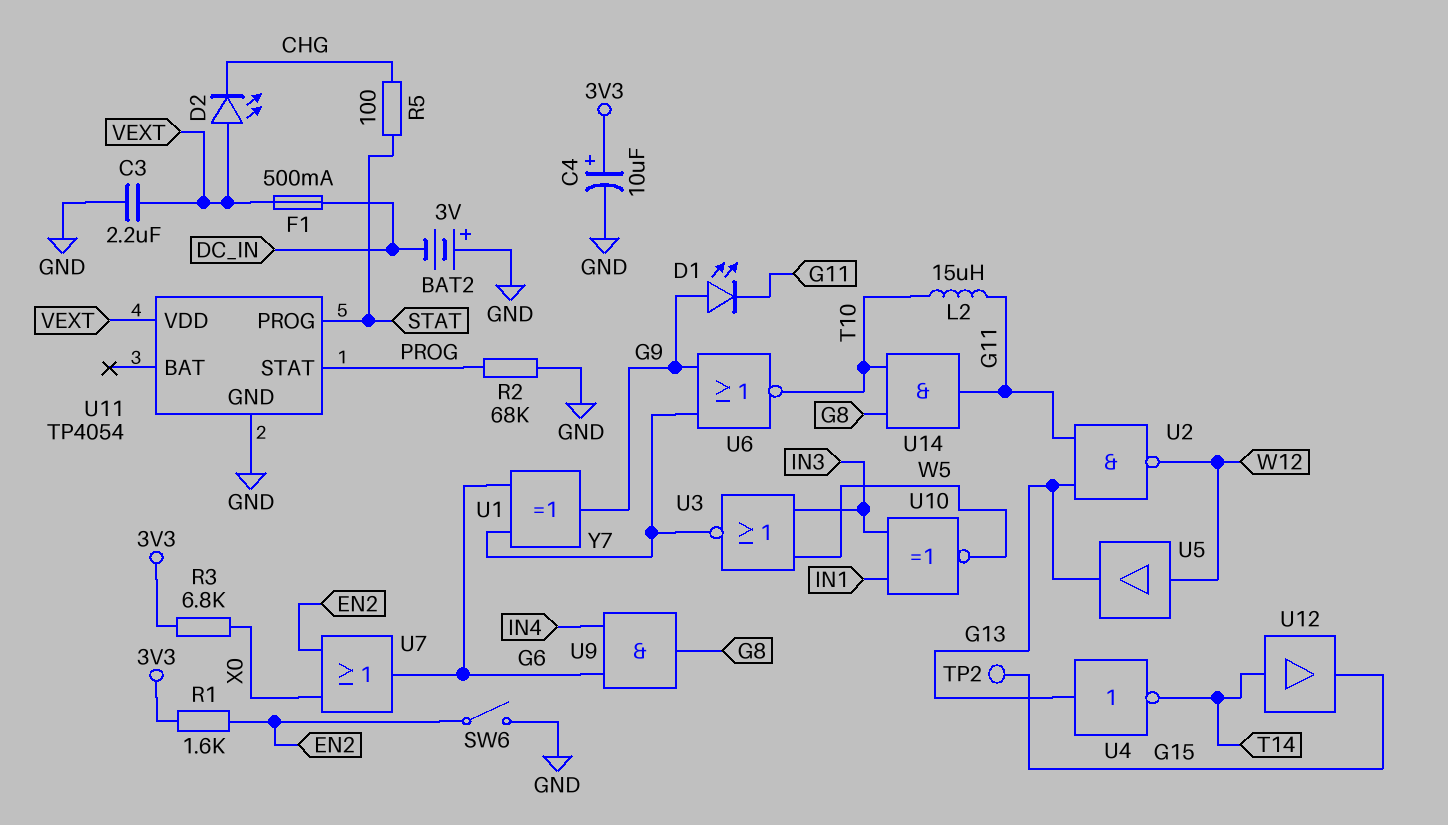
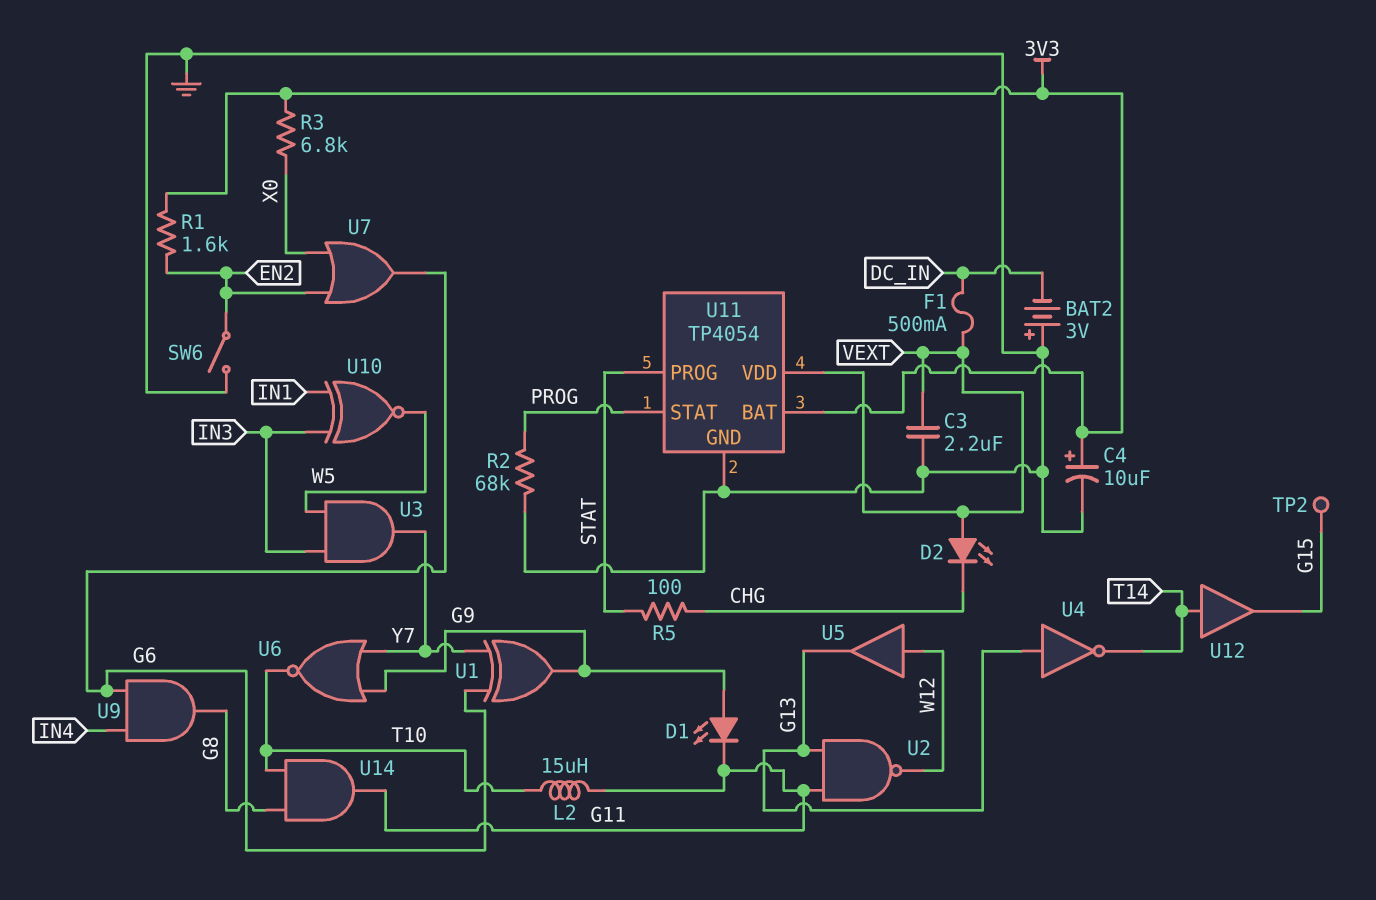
U3: NOR (in IN3, in W5, out Y7) -> AND (in IN3, in W5, out Y7)
U11 pin BAT: none -> 3V3

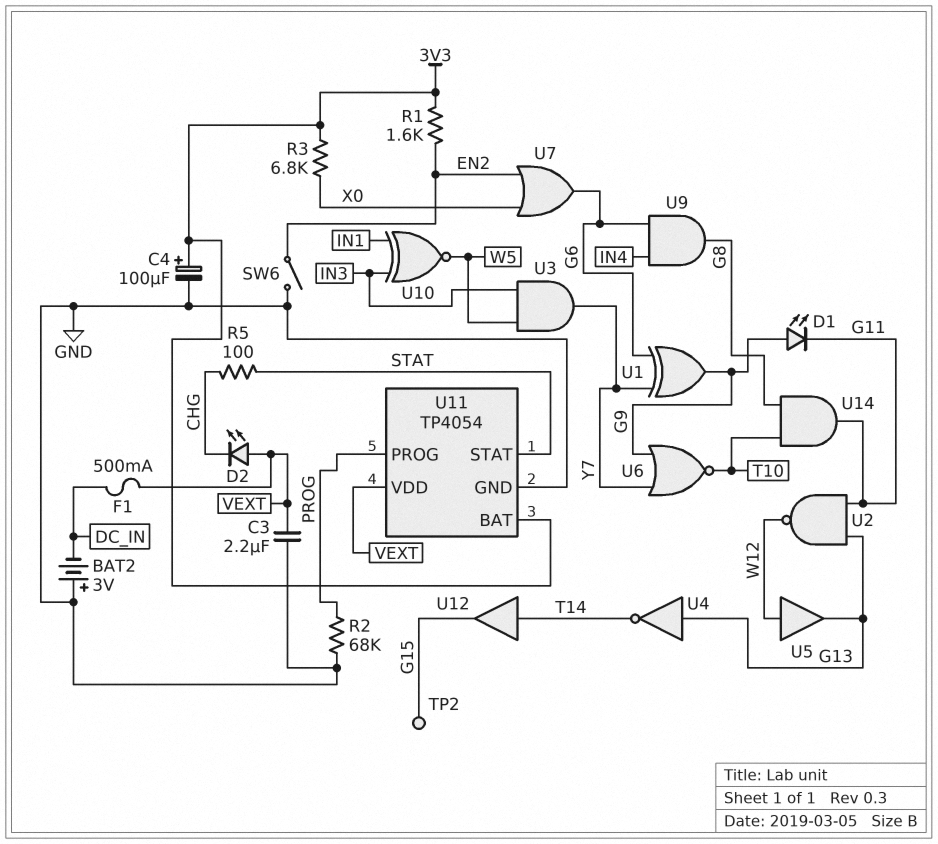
C4: 10uF (plus 3V3, minus GND) -> 100uF (plus 3V3, minus GND)
L2: 15uH (G11, T10) -> none
U11 pin PROG: STAT -> PROG
U11 pin STAT: PROG -> STAT

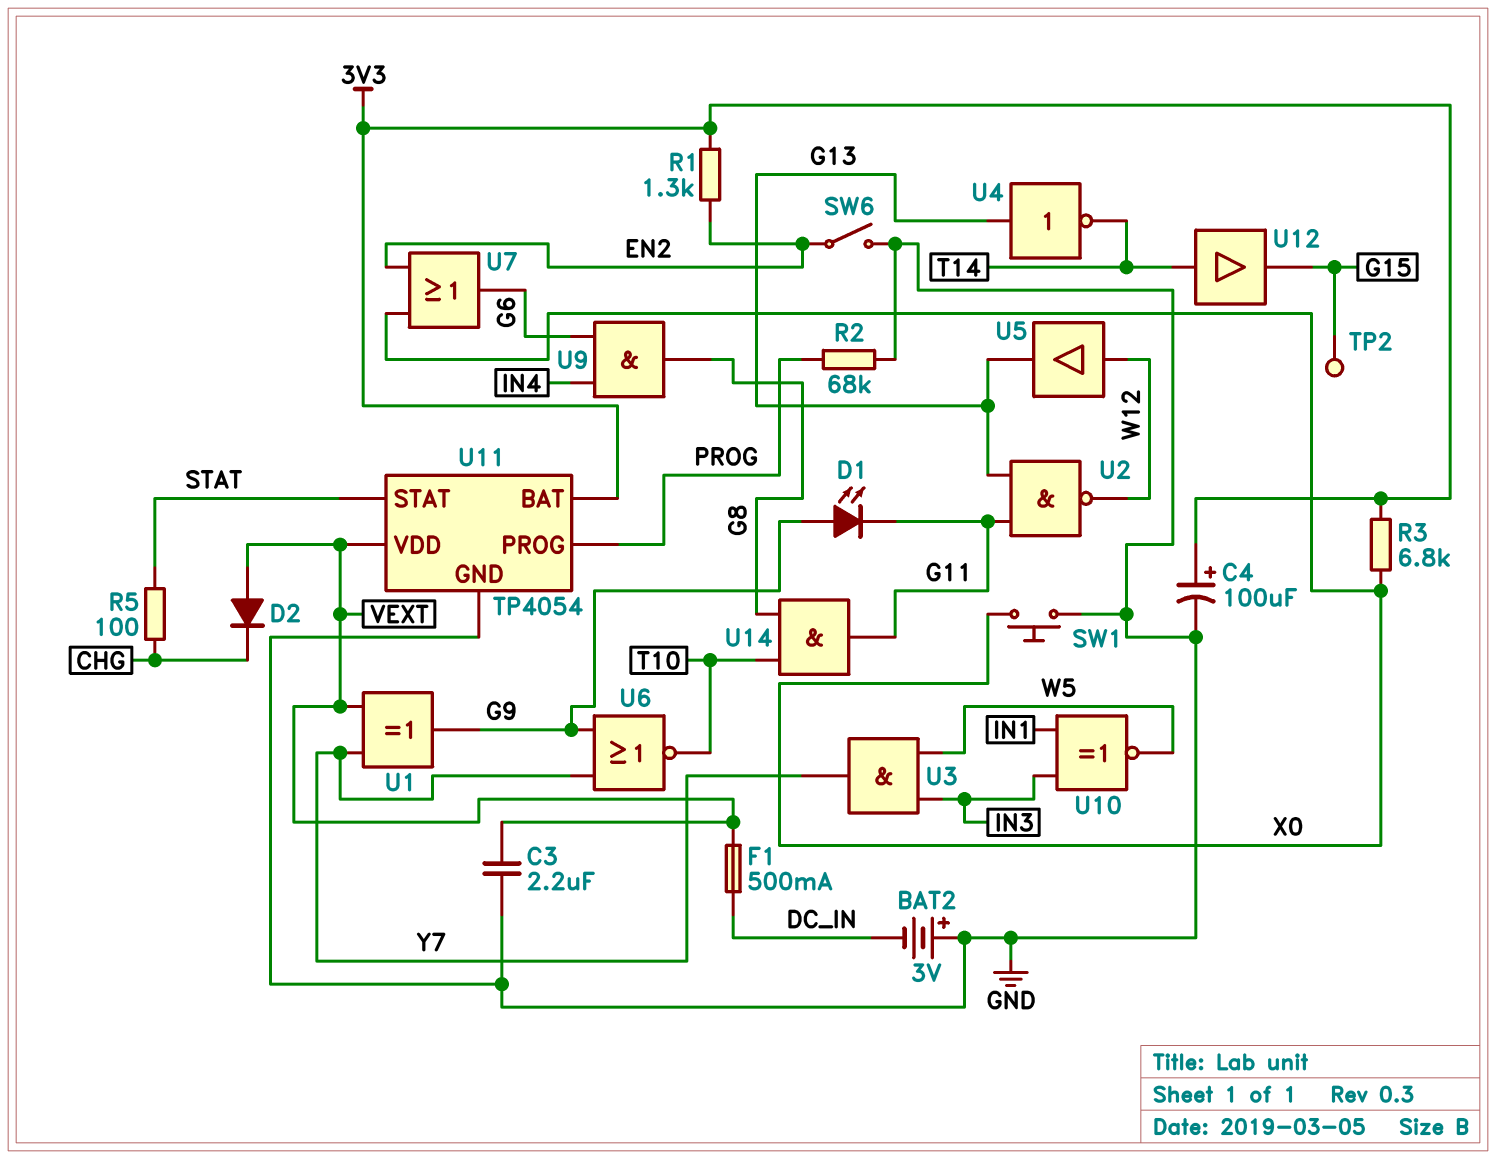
D2: LED (A VEXT, K CHG) -> diode (A VEXT, K CHG)
R1: 1.6k (3V3, EN2) -> 1.3k (3V3, EN2)
SW1: none -> button (GND, X0)
U1: XOR (in G6, in Y7, out G9) -> XOR (in VEXT, in Y7, out G9)

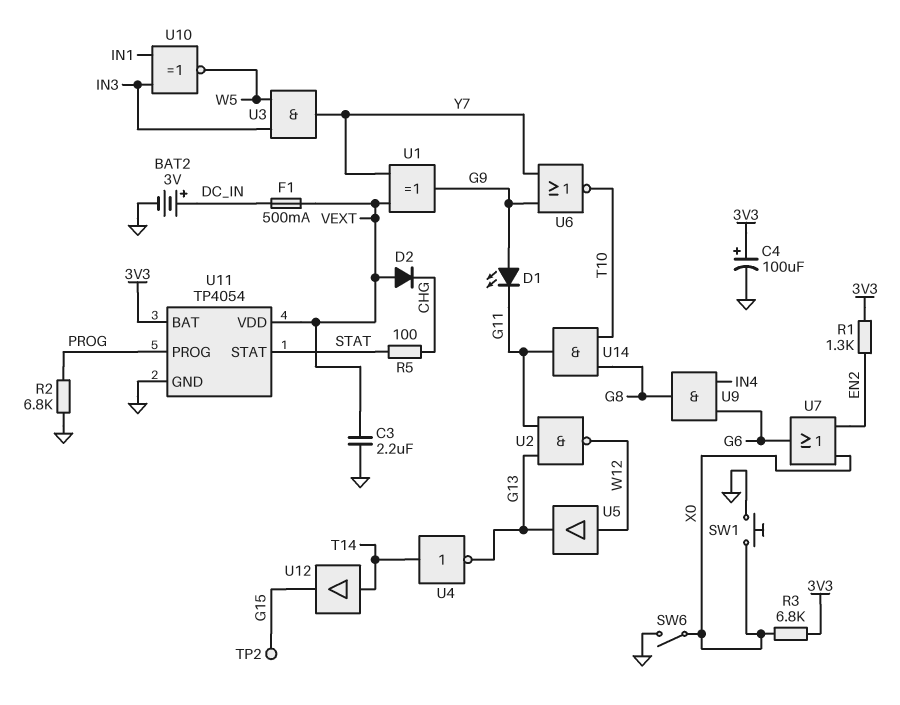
BAT2: 3V (plus GND, minus DC_IN) -> 3V (plus DC_IN, minus GND)
R2: 68k (GND, PROG) -> 6.8k (GND, PROG)
SW6: switch (EN2, GND) -> switch (GND, X0)
U4: NOT (in G13, out T14) -> NOT (in T14, out G13)

